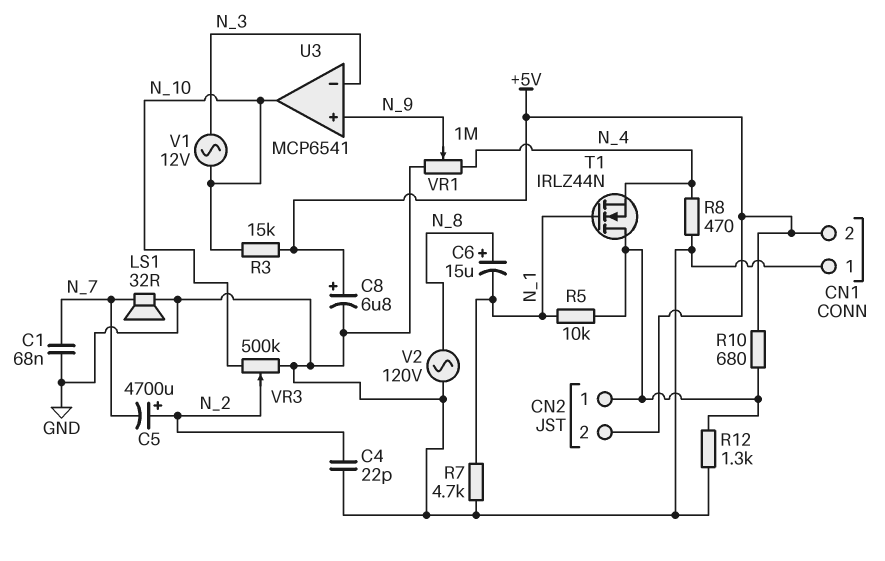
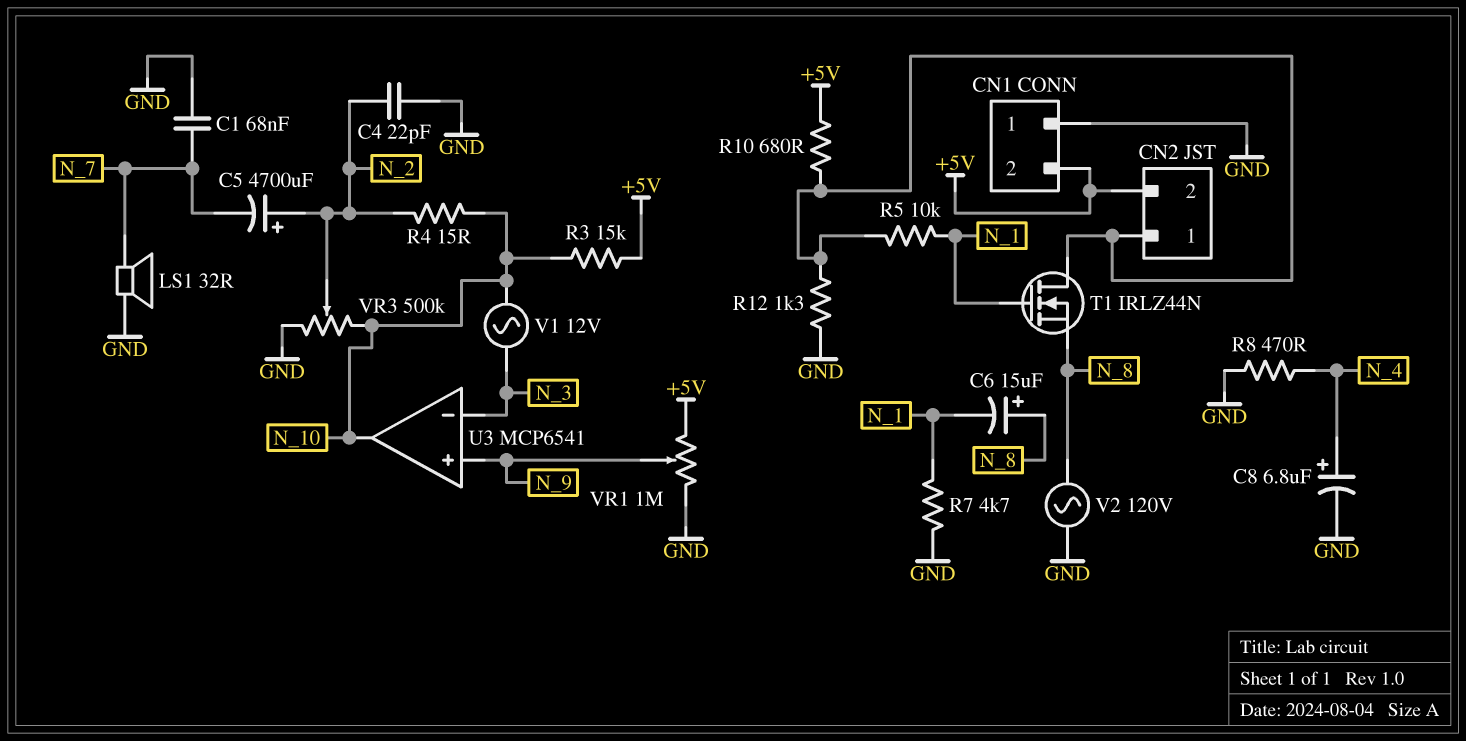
C8: 6.8uF (plus +5V, minus GND) -> 6.8uF (plus N_4, minus GND)
R4: none -> 15 (N_2, N_10)
T1: NMOS IRLZ44N (G N_1, D CN2/1, S N_4) -> NMOS IRLZ44N (G N_1, D CN2/1, S N_8)
VR1: 1M (GND, N_4, wiper N_9) -> 1M (+5V, GND, wiper N_9)

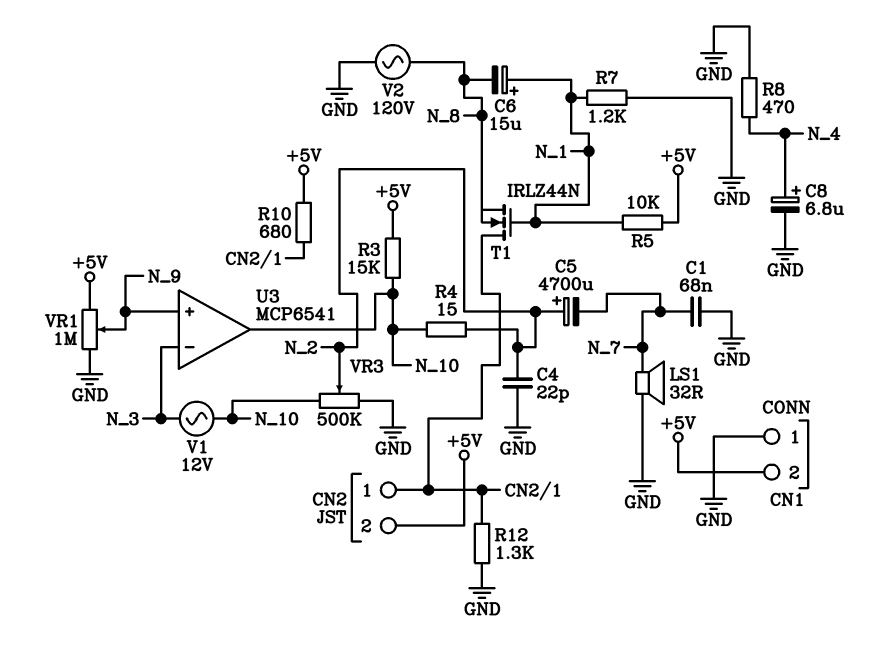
C6: 15uF (plus N_8, minus N_1) -> 15uF (plus N_1, minus N_8)
R5: 10k (CN2/1, N_1) -> 10k (+5V, N_1)
R7: 4.7k (GND, N_1) -> 1.2k (GND, N_1)

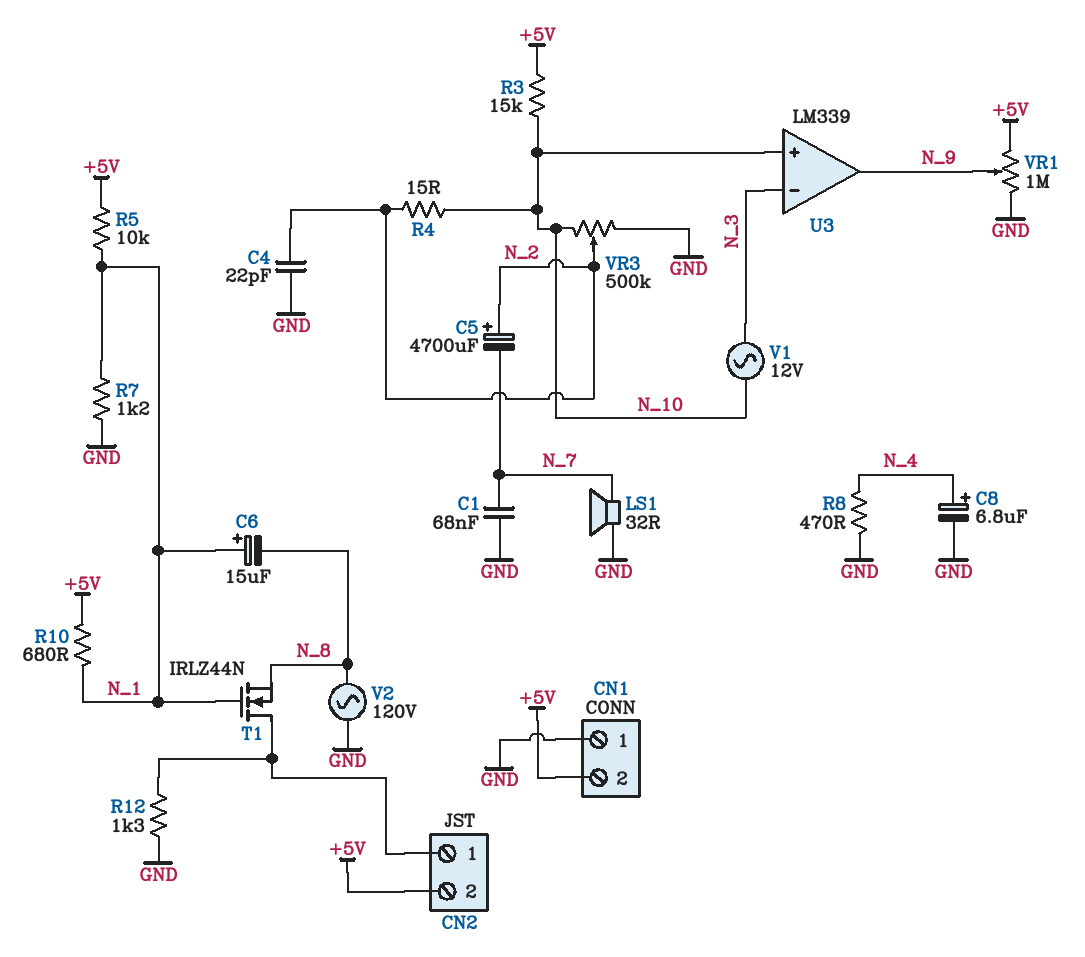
R10: 680 (+5V, CN2/1) -> 680 (+5V, N_1)
U3: MCP6541 -> LM339
U3 pin in+: N_9 -> N_10
U3 pin out: N_10 -> N_9

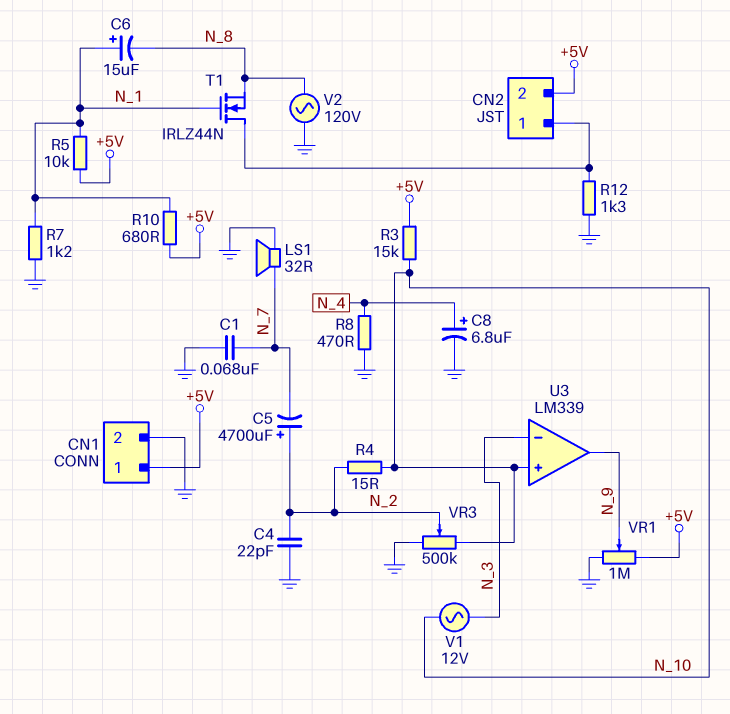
CN1 pin 1: GND -> +5V
CN1 pin 2: +5V -> GND

